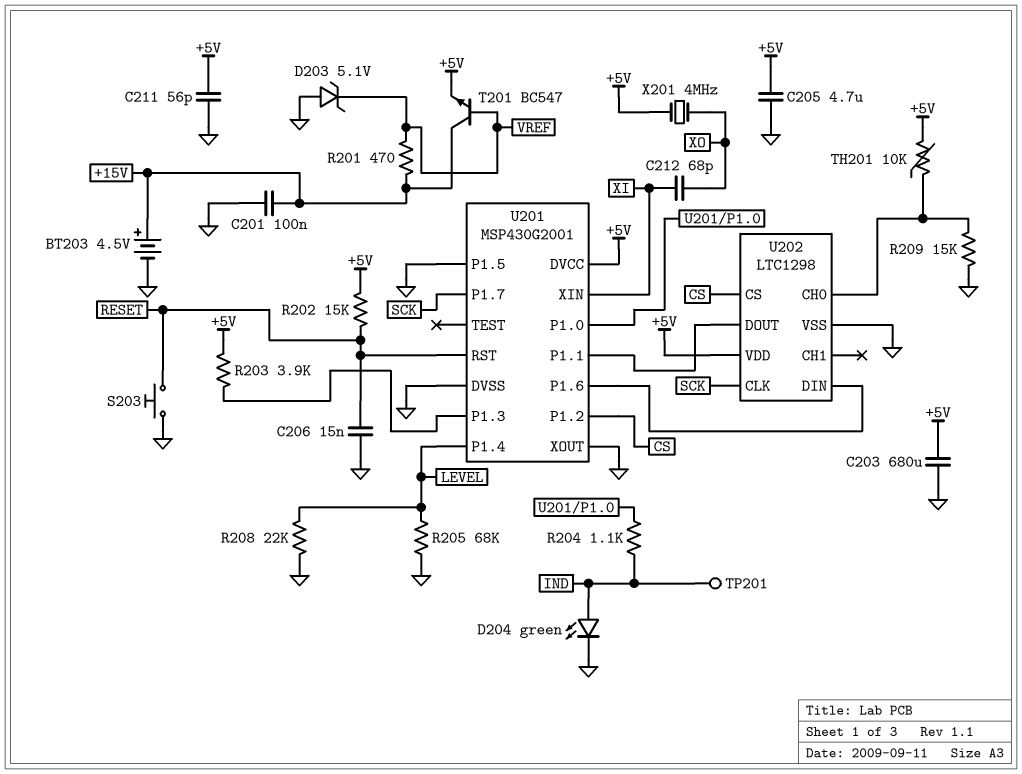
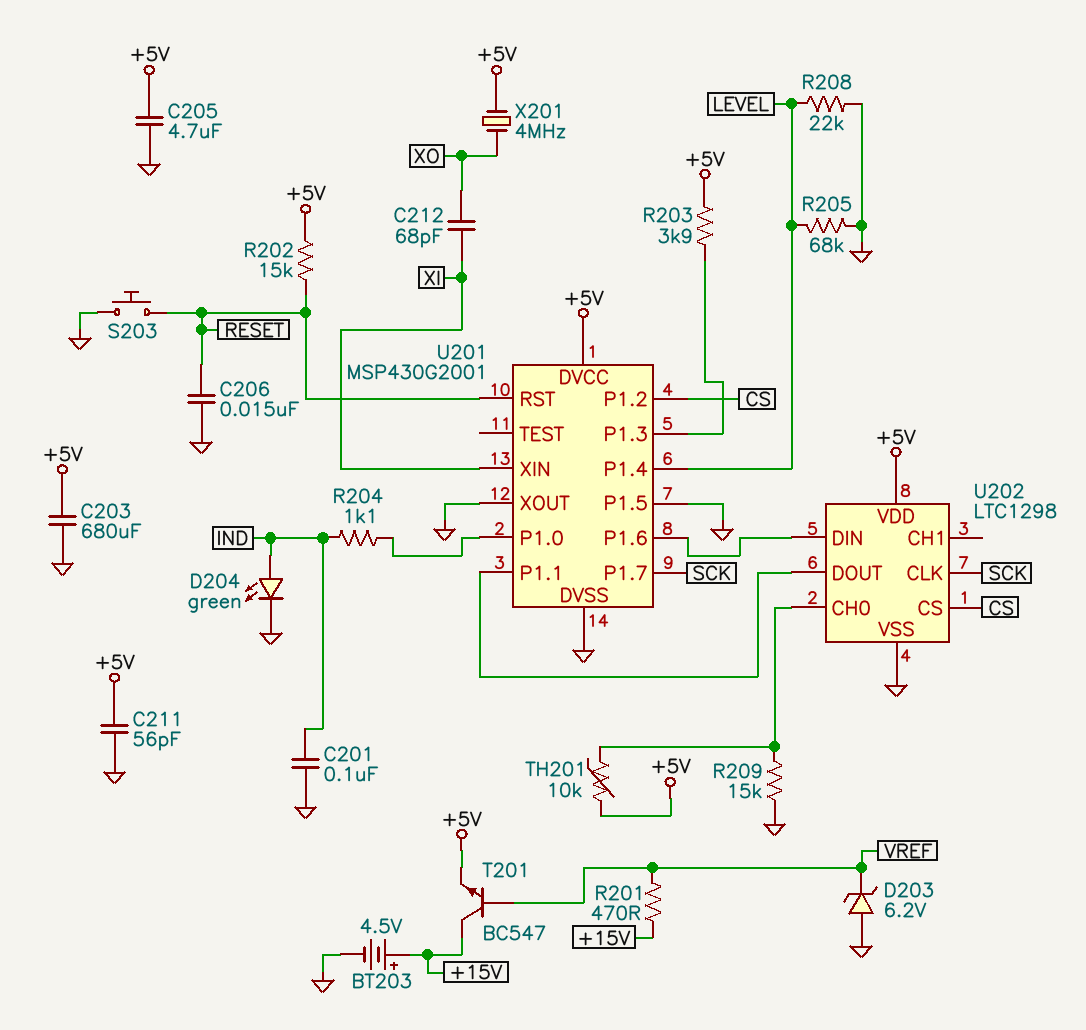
C201: 100nF (+15V, GND) -> 100nF (GND, IND)
D203: zener 5.1V (A GND, K VREF) -> zener 6.2V (A GND, K VREF)
TP201: test point (IND) -> none

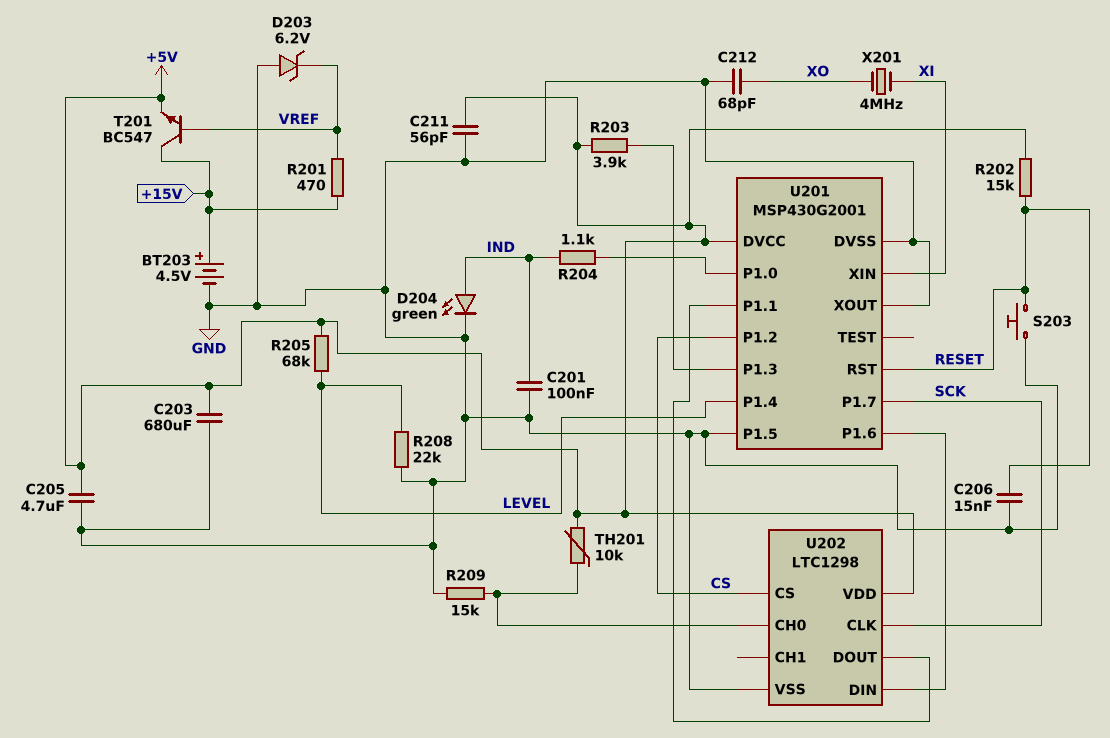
C212: 68pF (XI, XO) -> 68pF (GND, XO)
R205: 68k (GND, LEVEL) -> 68k (+5V, LEVEL)
X201: 4MHz (+5V, XO) -> 4MHz (XI, XO)

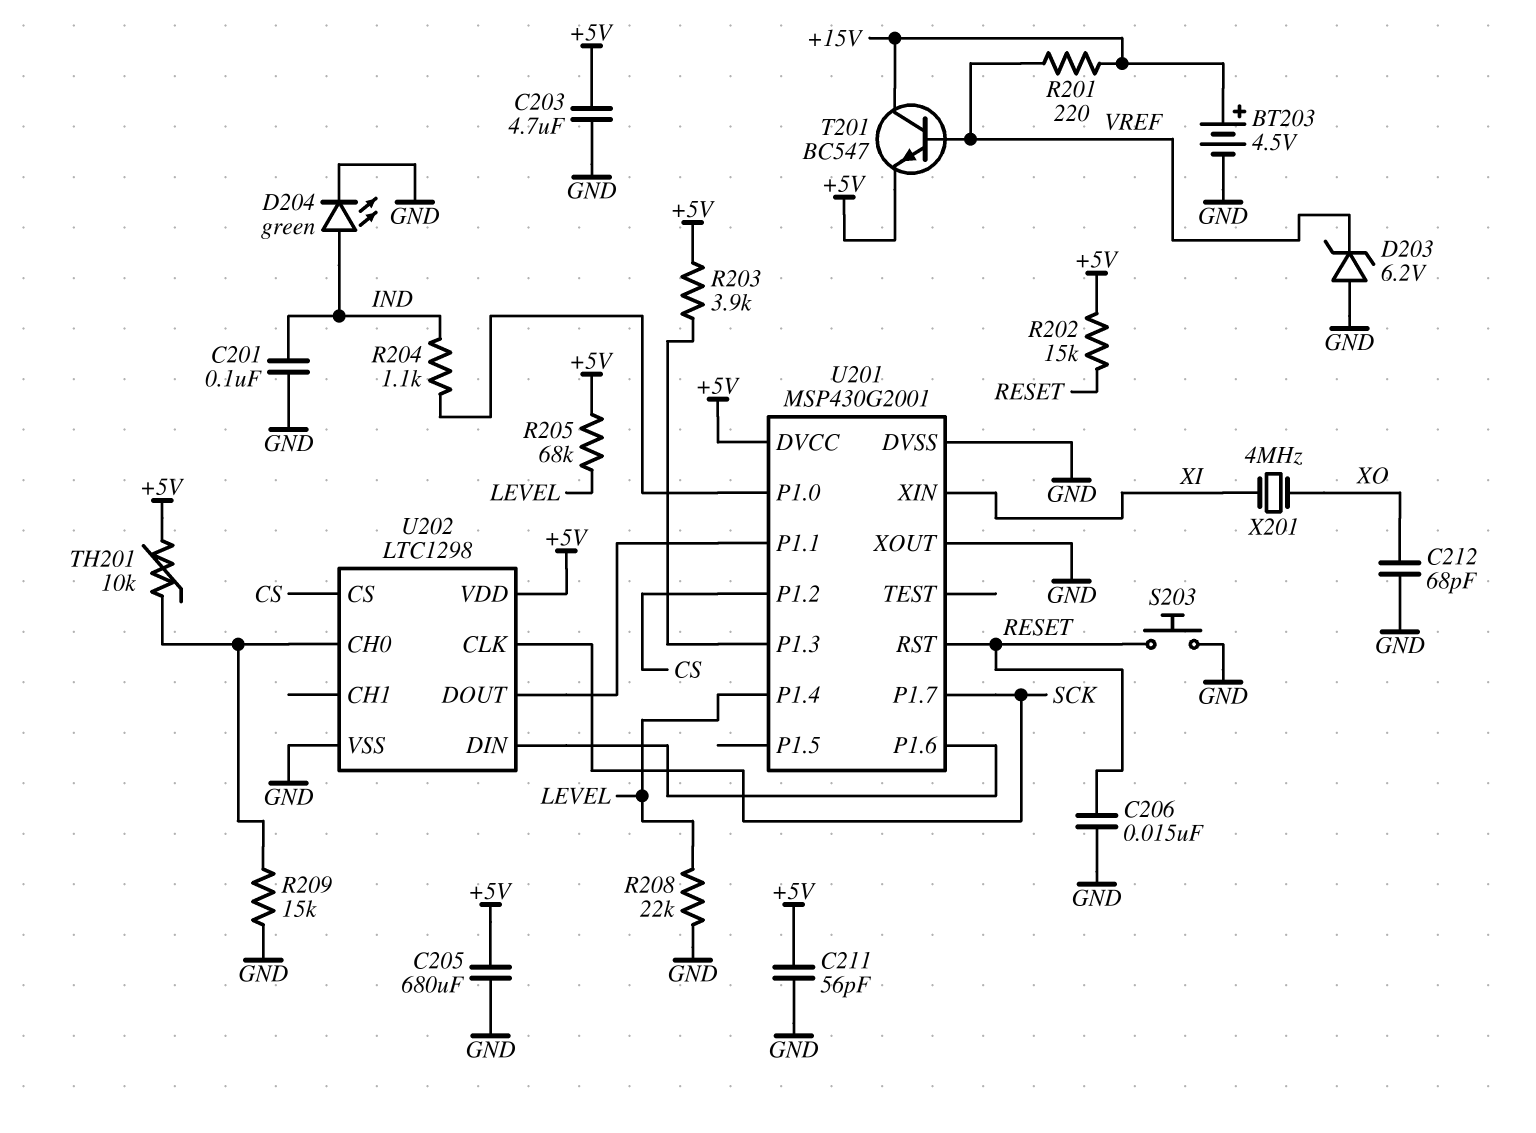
C203: 680uF (+5V, GND) -> 4.7uF (+5V, GND)
C205: 4.7uF (+5V, GND) -> 680uF (+5V, GND)
R201: 470 (+15V, VREF) -> 220 (+15V, VREF)
U201 pin P1.5: GND -> none

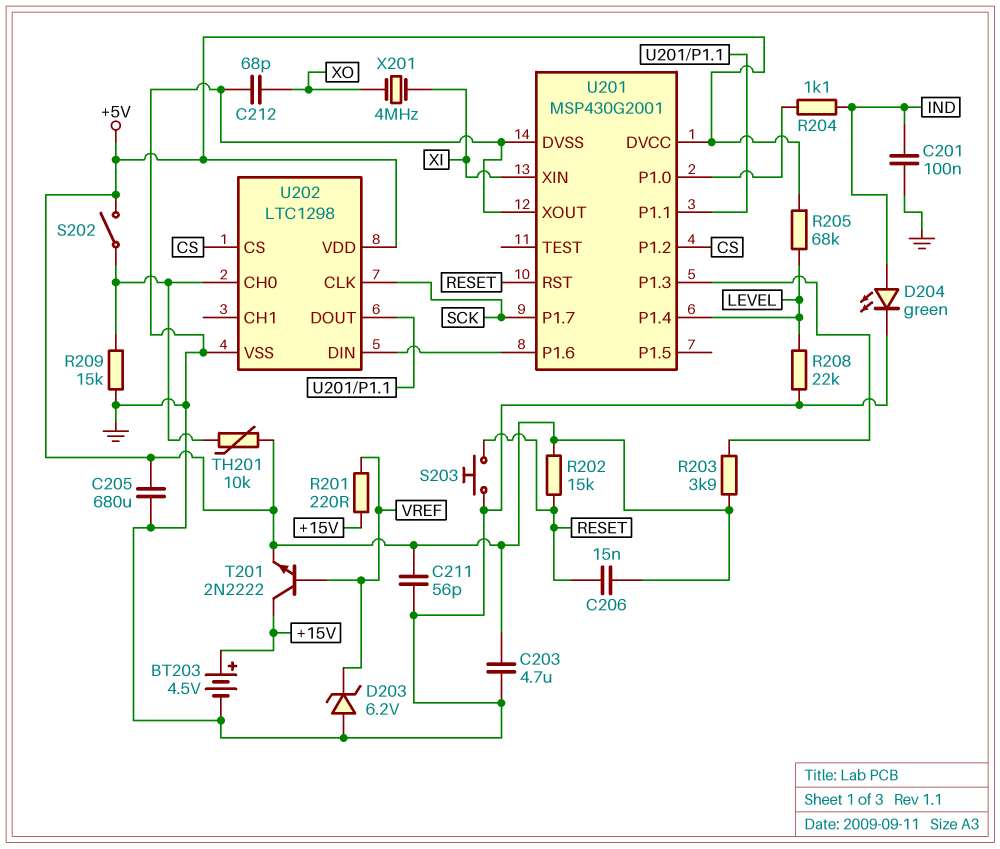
C206: 15nF (GND, RESET) -> 15nF (+5V, RESET)
S202: none -> switch (+5V, U202/CH0)
T201: NPN BC547 (B VREF, C +15V, E +5V) -> NPN 2N2222 (B VREF, C +15V, E +5V)

